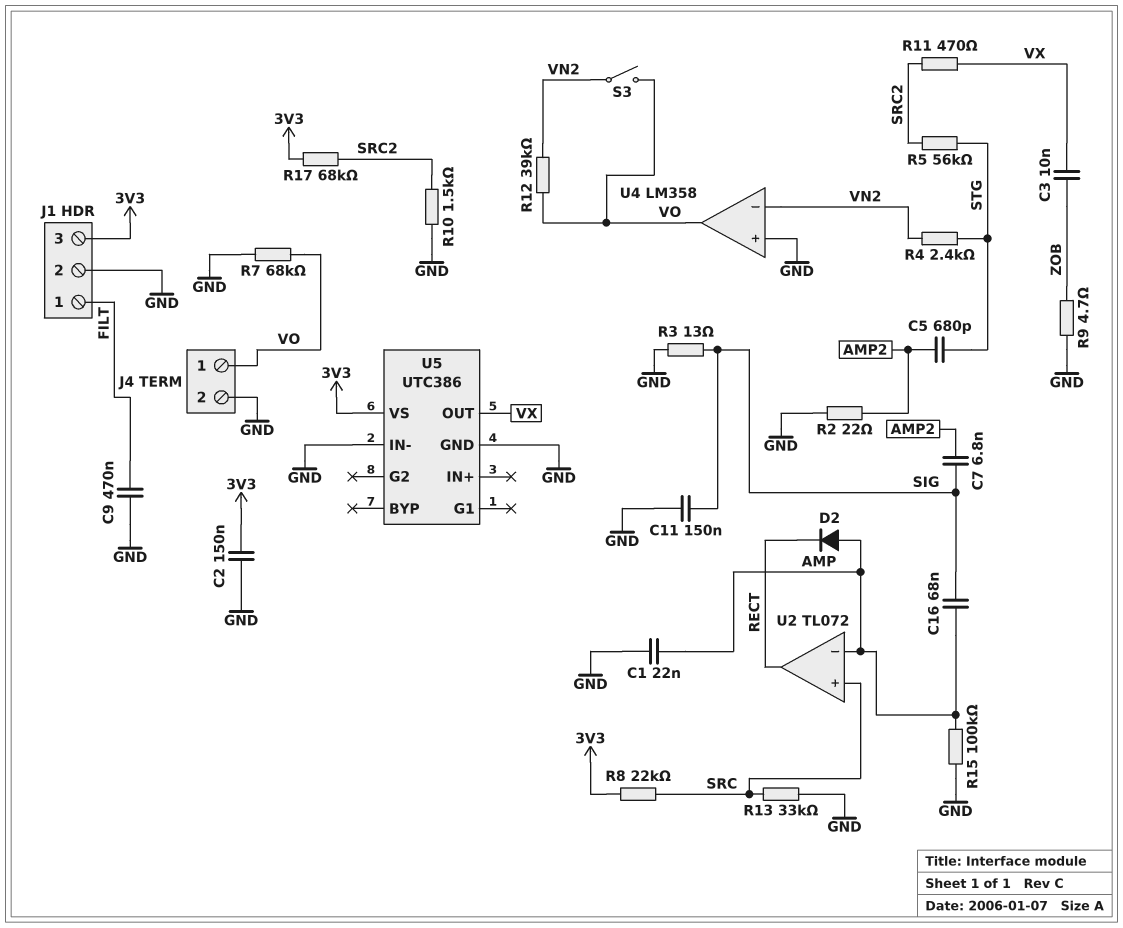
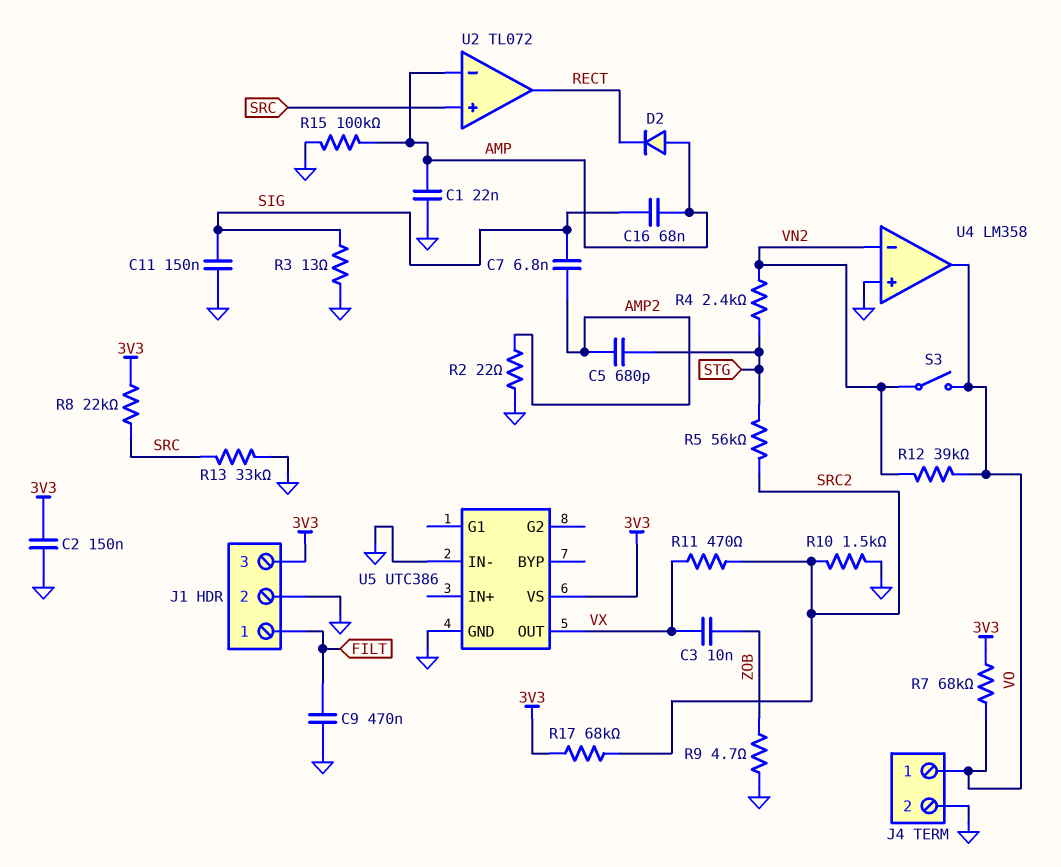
R7: 68k (GND, VO) -> 68k (3V3, VO)

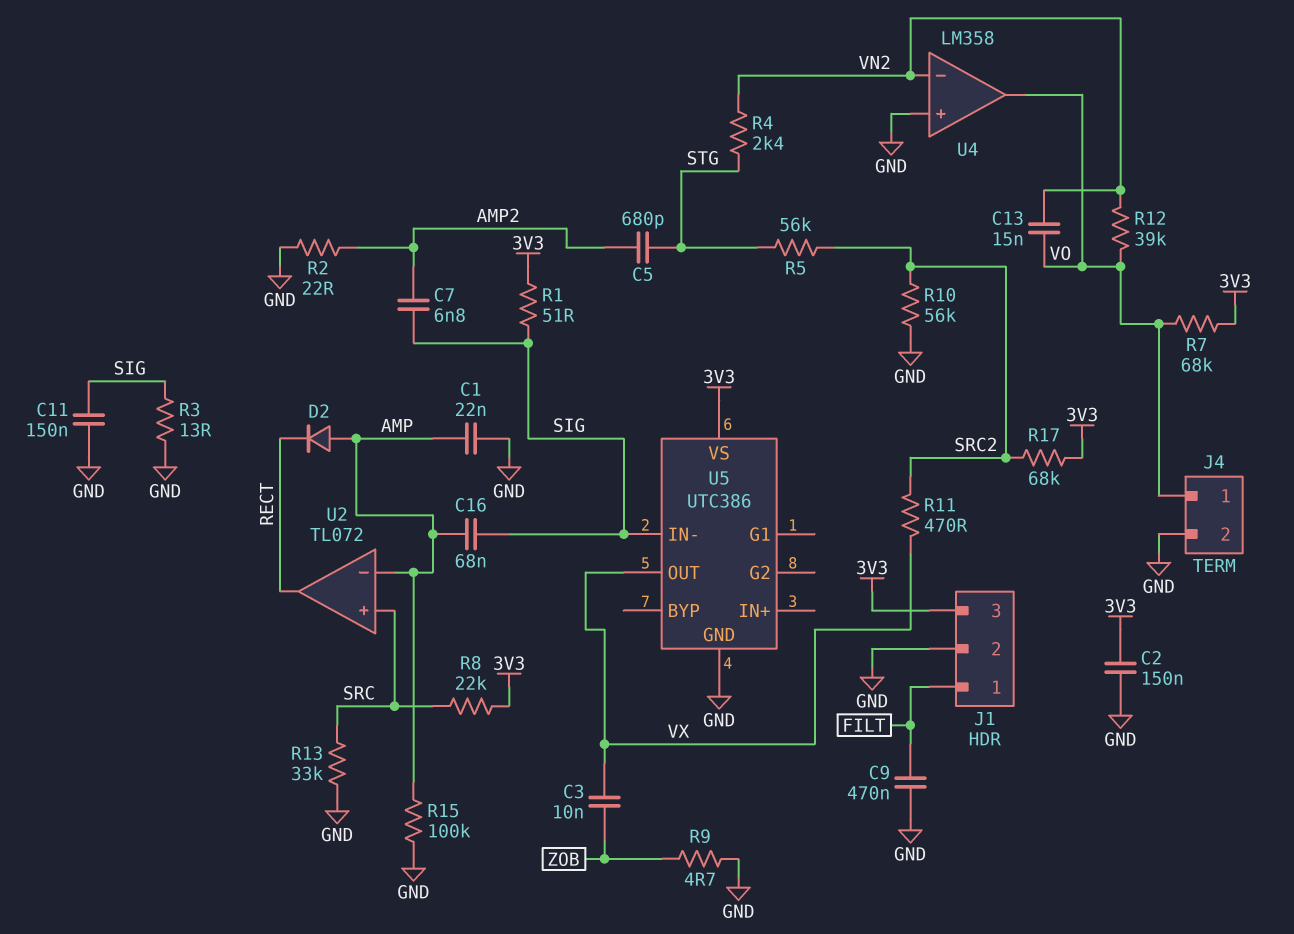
C13: none -> 15nF (VN2, VO)
R1: none -> 51 (3V3, SIG)
R10: 1.5k (GND, SRC2) -> 56k (GND, SRC2)
S3: switch (VN2, VO) -> none
U5 pin IN-: GND -> SIG

